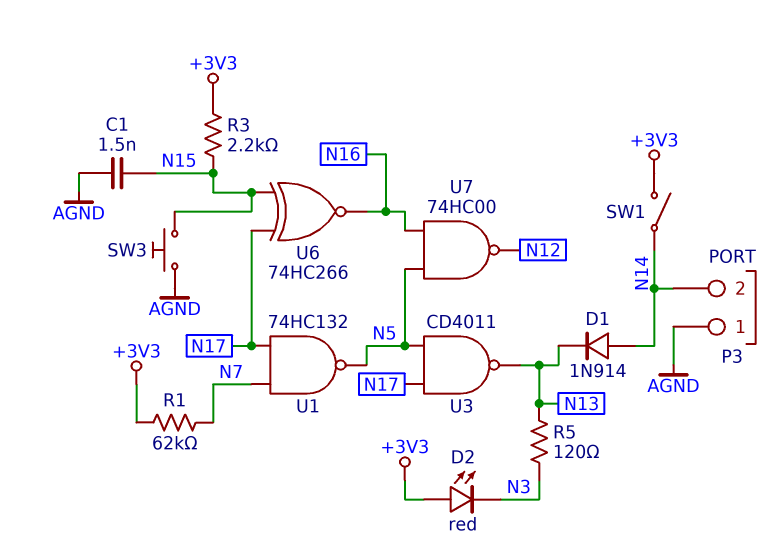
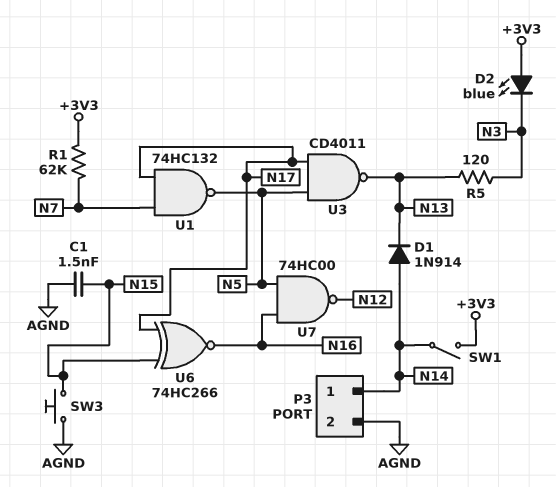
D2: LED red (A +3V3, K N3) -> LED blue (A +3V3, K N3)
P3 pin 1: AGND -> N14
P3 pin 2: N14 -> AGND
R3: 2.2k (+3V3, N15) -> none

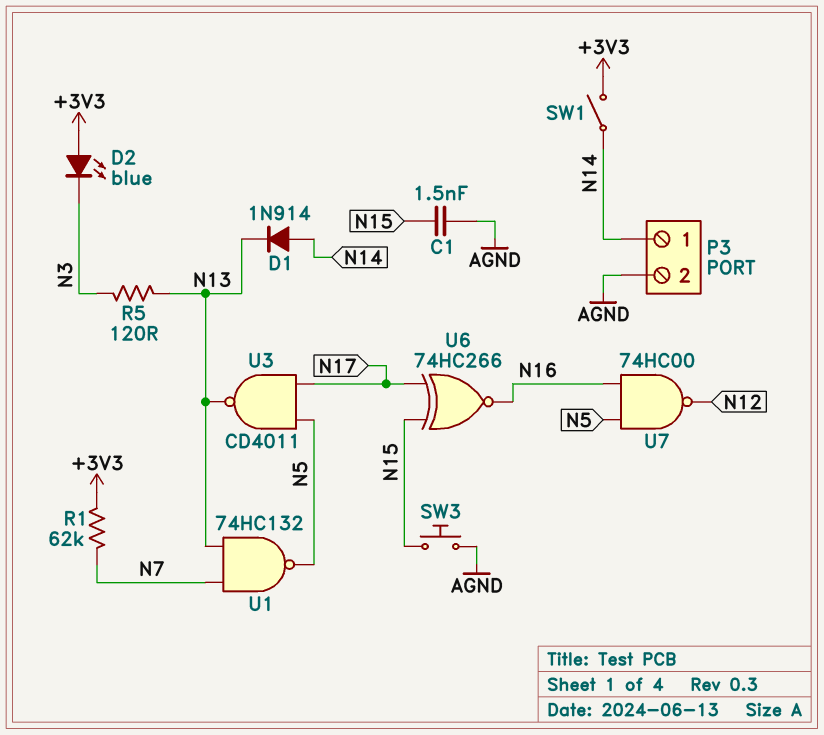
U1: NAND 74HC132 (in N7, in N17, out N5) -> NAND 74HC132 (in N7, in N13, out N5)

